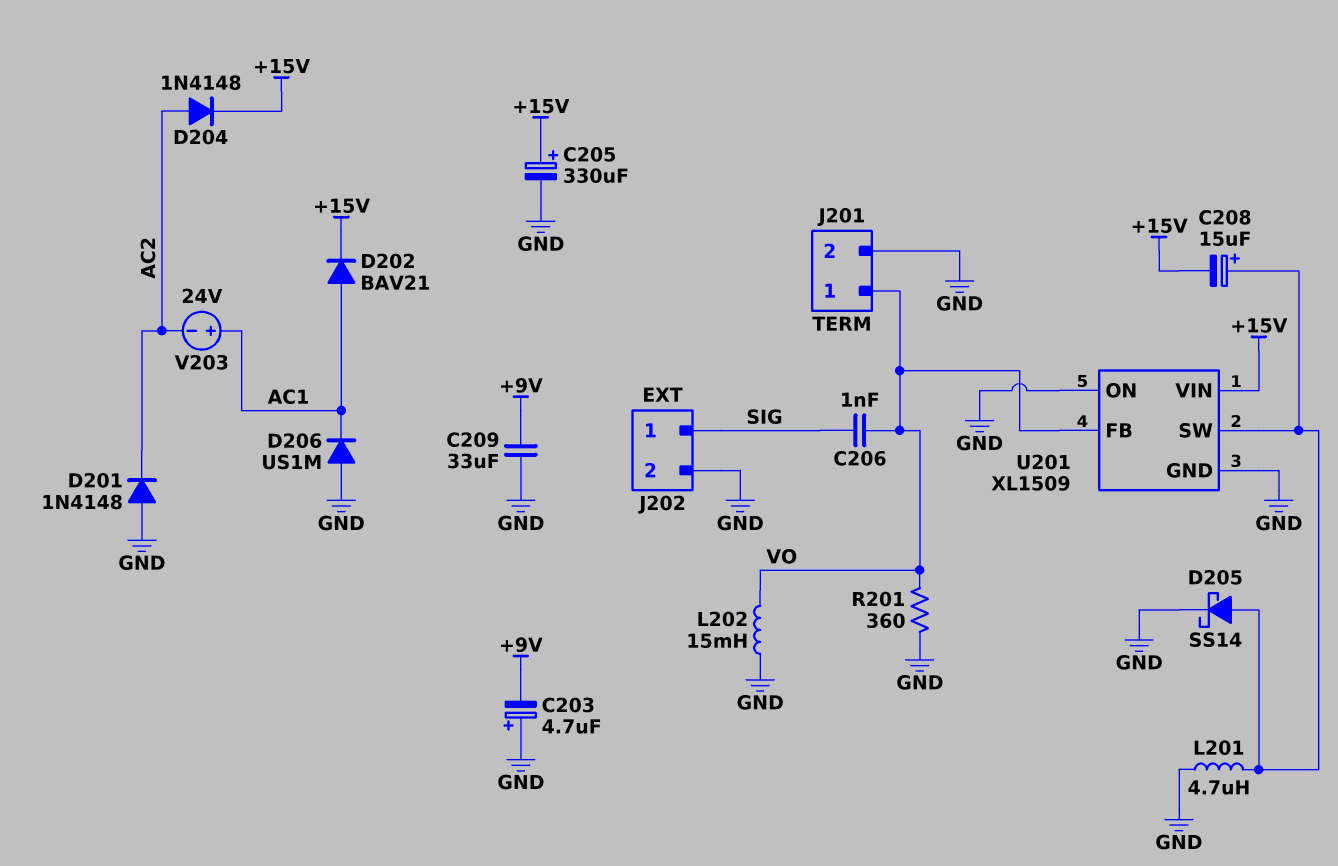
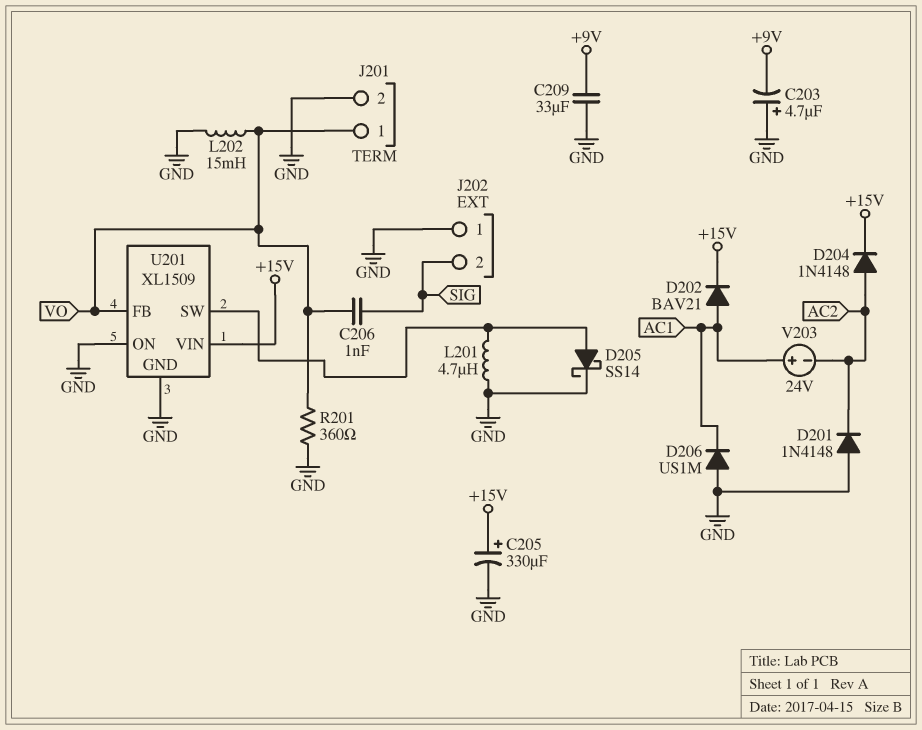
C208: 15uF (plus U201/SW, minus +15V) -> none
J202 pin 1: SIG -> GND
J202 pin 2: GND -> SIG

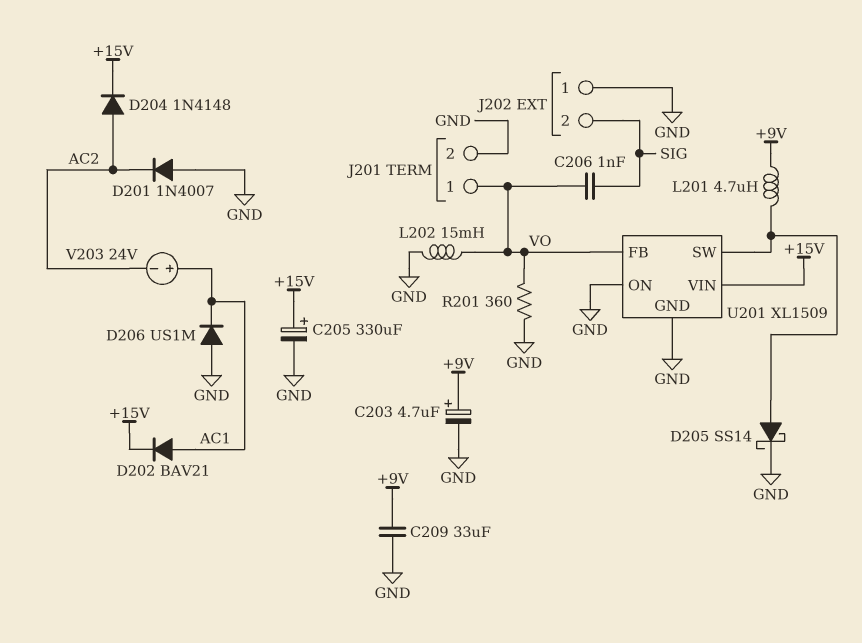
C203: 4.7uF (plus GND, minus +9V) -> 4.7uF (plus +9V, minus GND)
D201: diode 1N4148 (A GND, K AC2) -> diode 1N4007 (A GND, K AC2)
L201: 4.7uH (GND, U201/SW) -> 4.7uH (+9V, U201/SW)

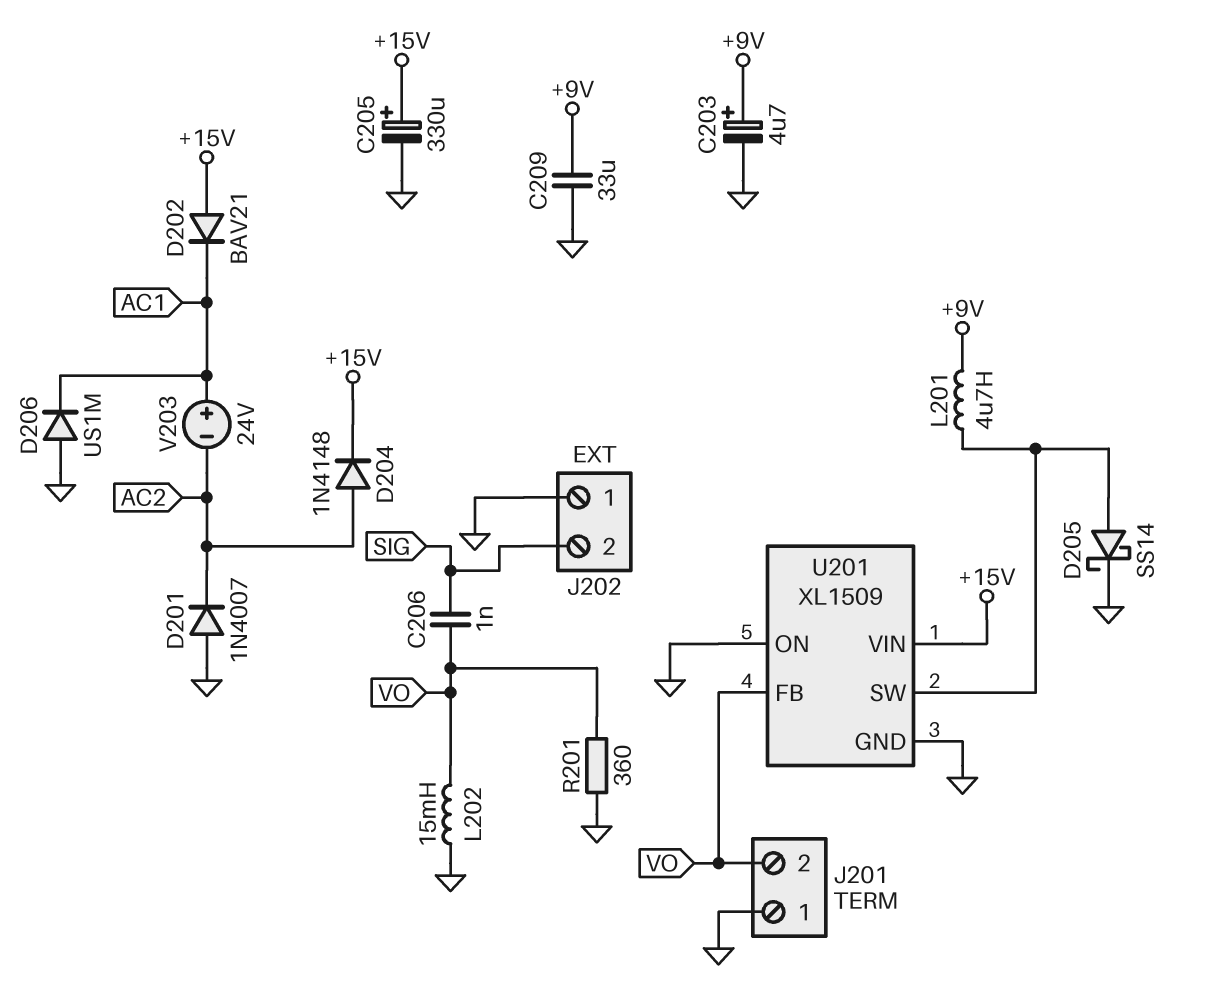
D202: diode BAV21 (A AC1, K +15V) -> diode BAV21 (A +15V, K AC1)
J201 pin 1: VO -> GND
J201 pin 2: GND -> VO

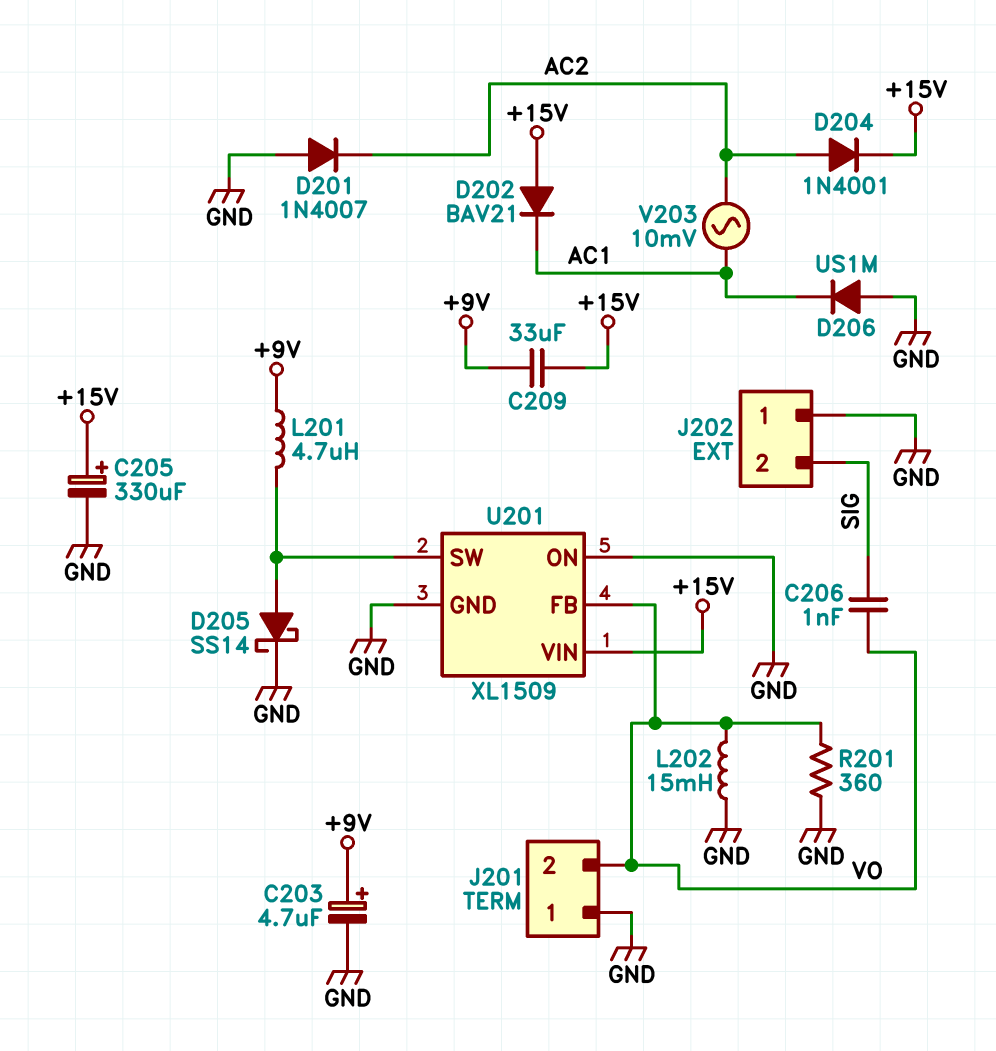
C209: 33uF (+9V, GND) -> 33uF (+9V, +15V)
D204: diode 1N4148 (A AC2, K +15V) -> diode 1N4001 (A AC2, K +15V)
V203: 24V (plus AC1, minus AC2) -> AC 10mV (AC1, AC2)

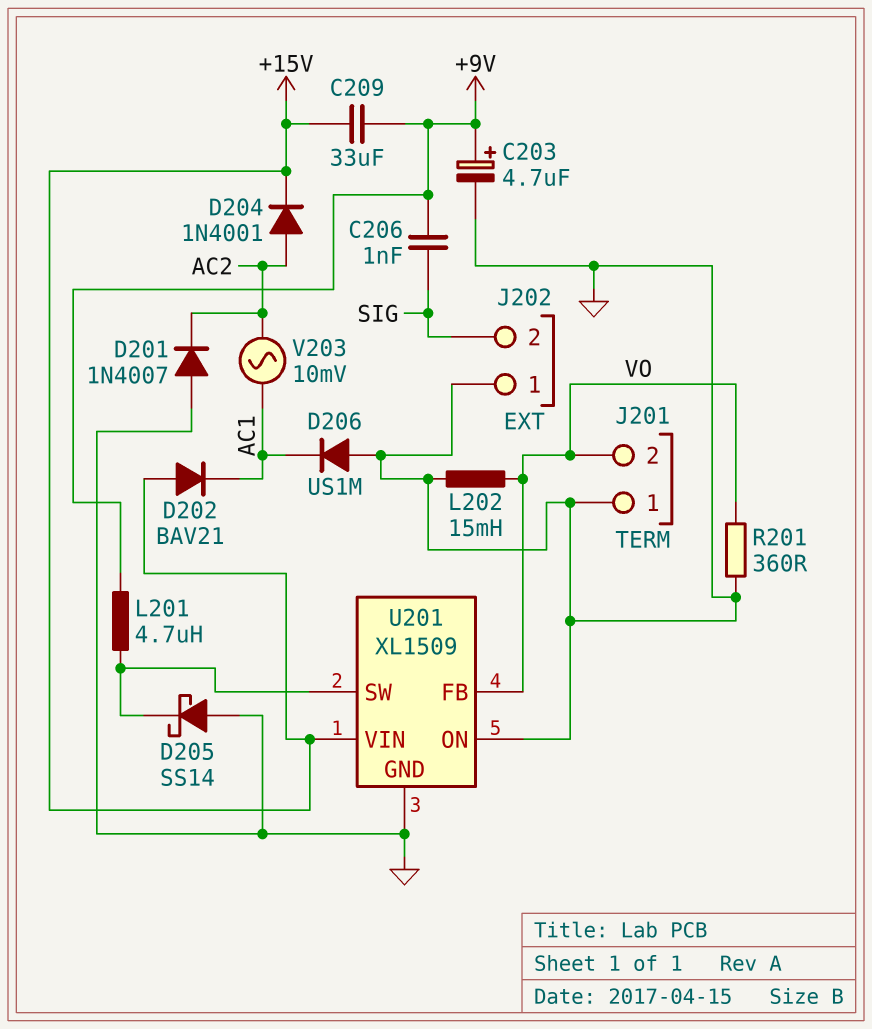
C205: 330uF (plus +15V, minus GND) -> none
C206: 1nF (SIG, VO) -> 1nF (+9V, SIG)
D205: schottky SS14 (A U201/SW, K GND) -> schottky SS14 (A GND, K U201/SW)

